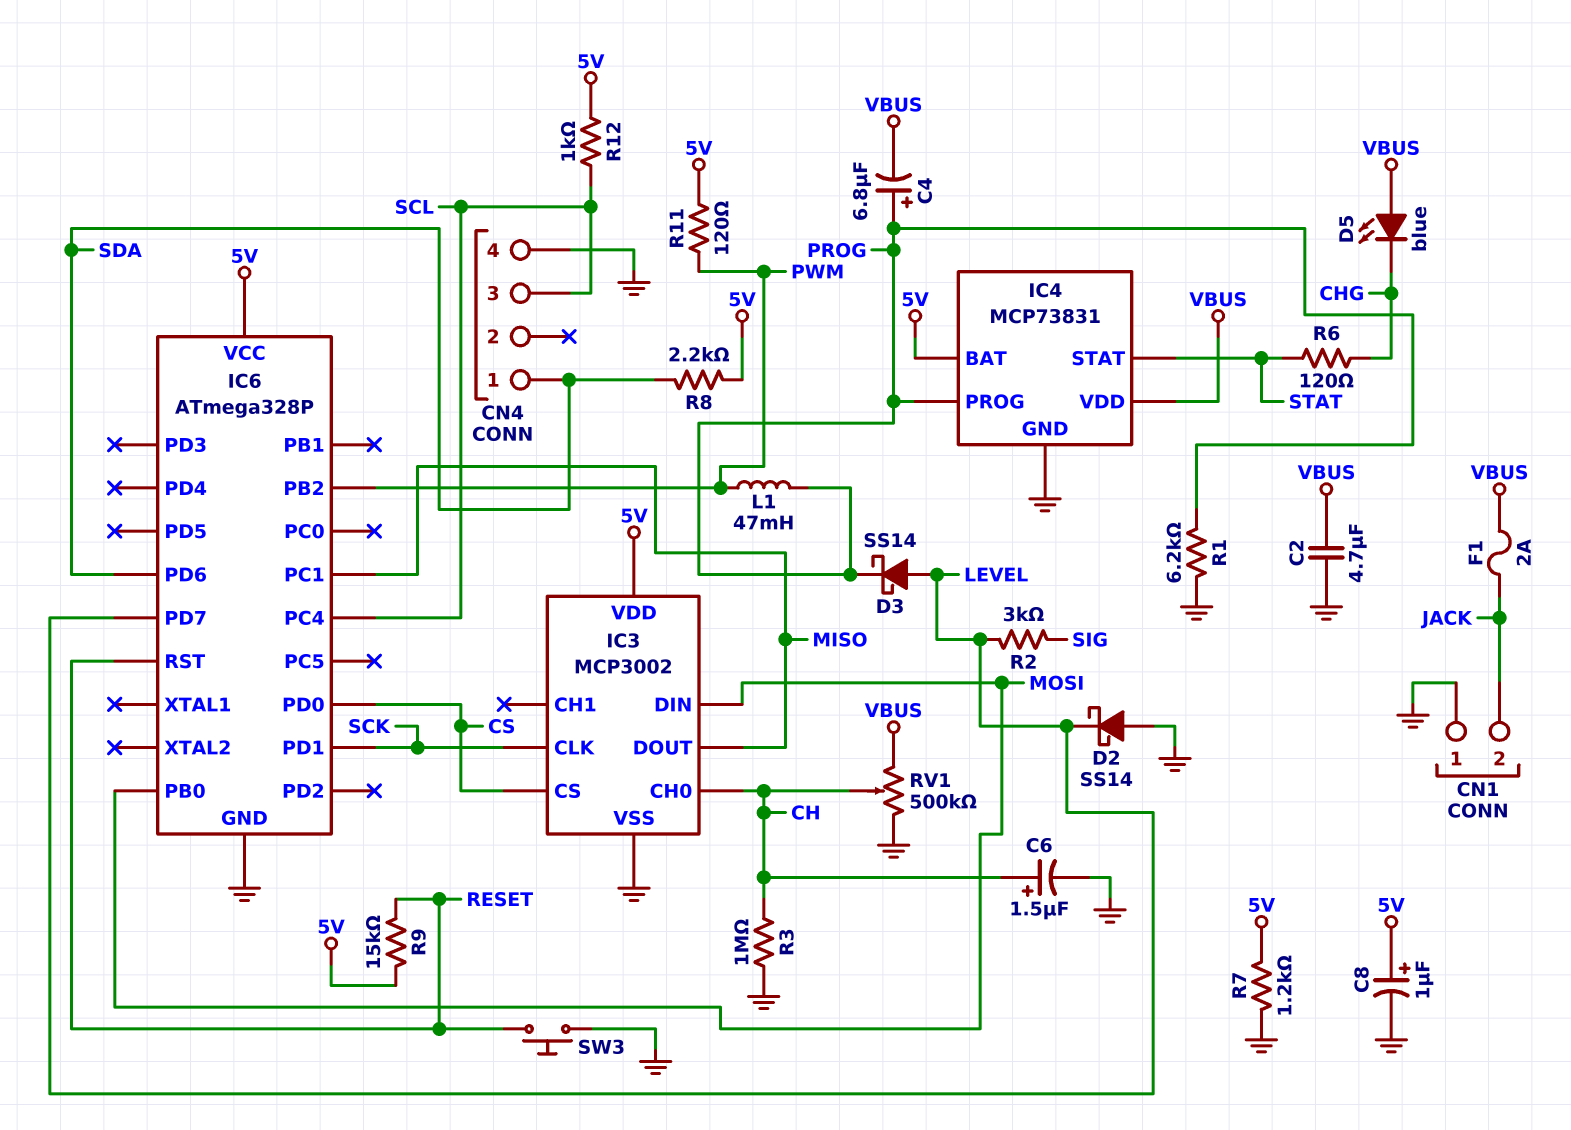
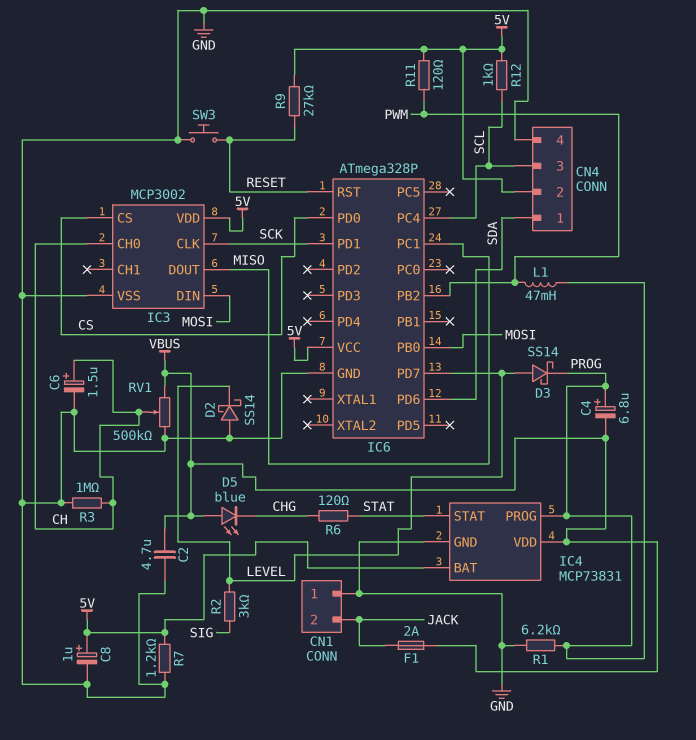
CN4 pin 2: none -> 5V
R8: 2.2k (5V, SDA) -> none
R9: 15k (5V, RESET) -> 27k (5V, RESET)

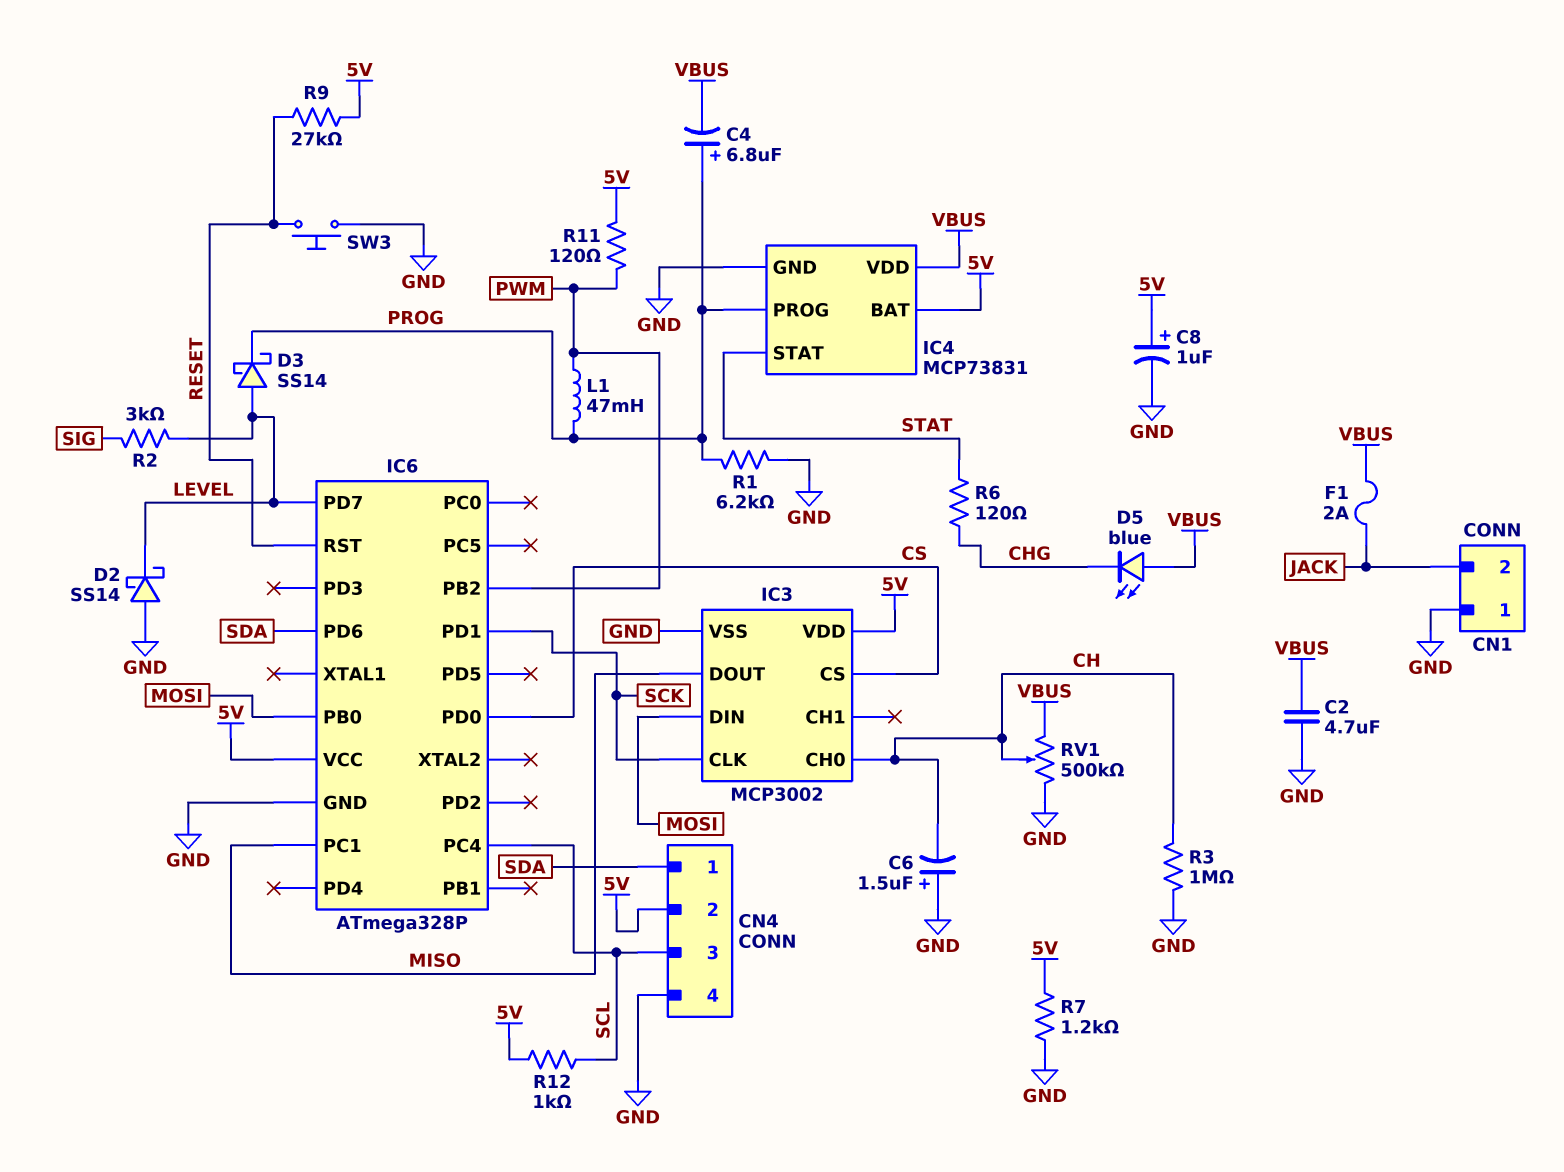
C6: 1.5uF (plus CH, minus GND) -> 1.5uF (plus GND, minus CH)

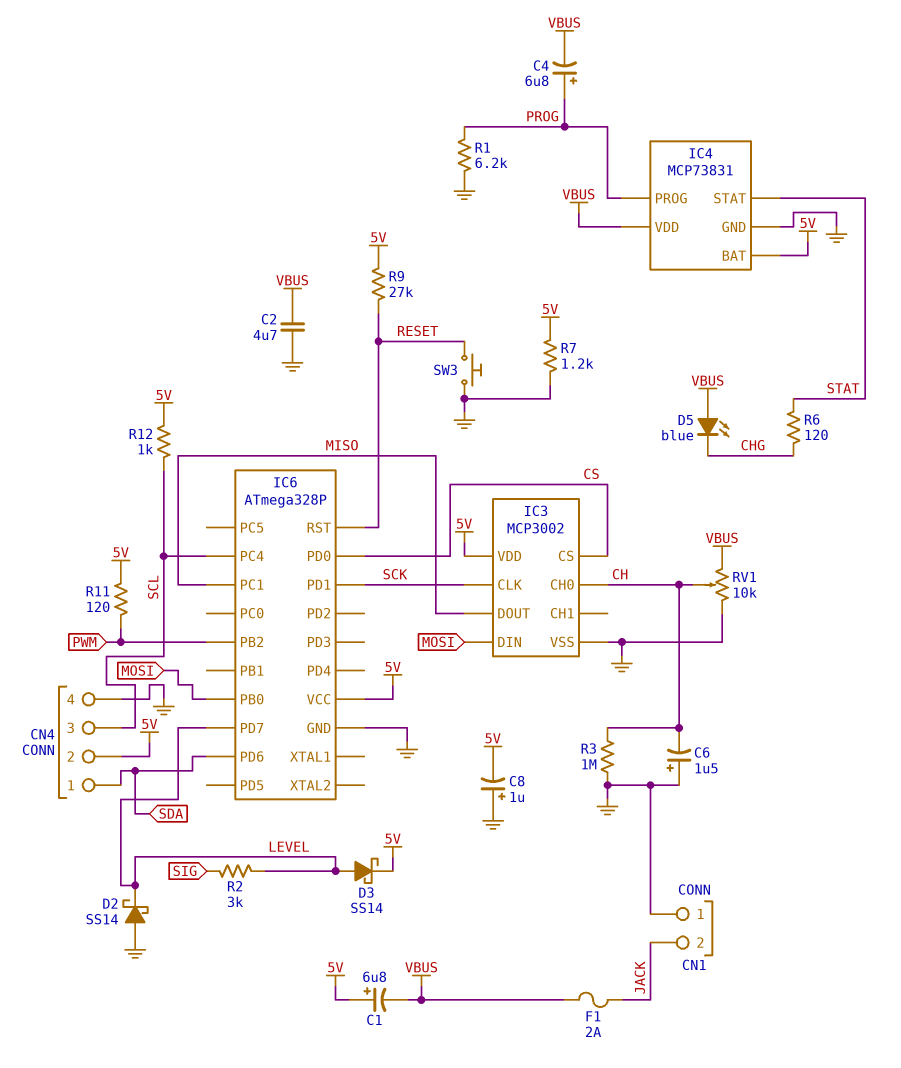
C1: none -> 6.8uF (plus 5V, minus VBUS)
C8: 1uF (plus 5V, minus GND) -> 1uF (plus GND, minus 5V)
D3: schottky SS14 (A LEVEL, K PROG) -> schottky SS14 (A LEVEL, K 5V)
L1: 47mH (PROG, PWM) -> none
RV1: 500k (GND, VBUS, wiper CH) -> 10k (GND, VBUS, wiper CH)

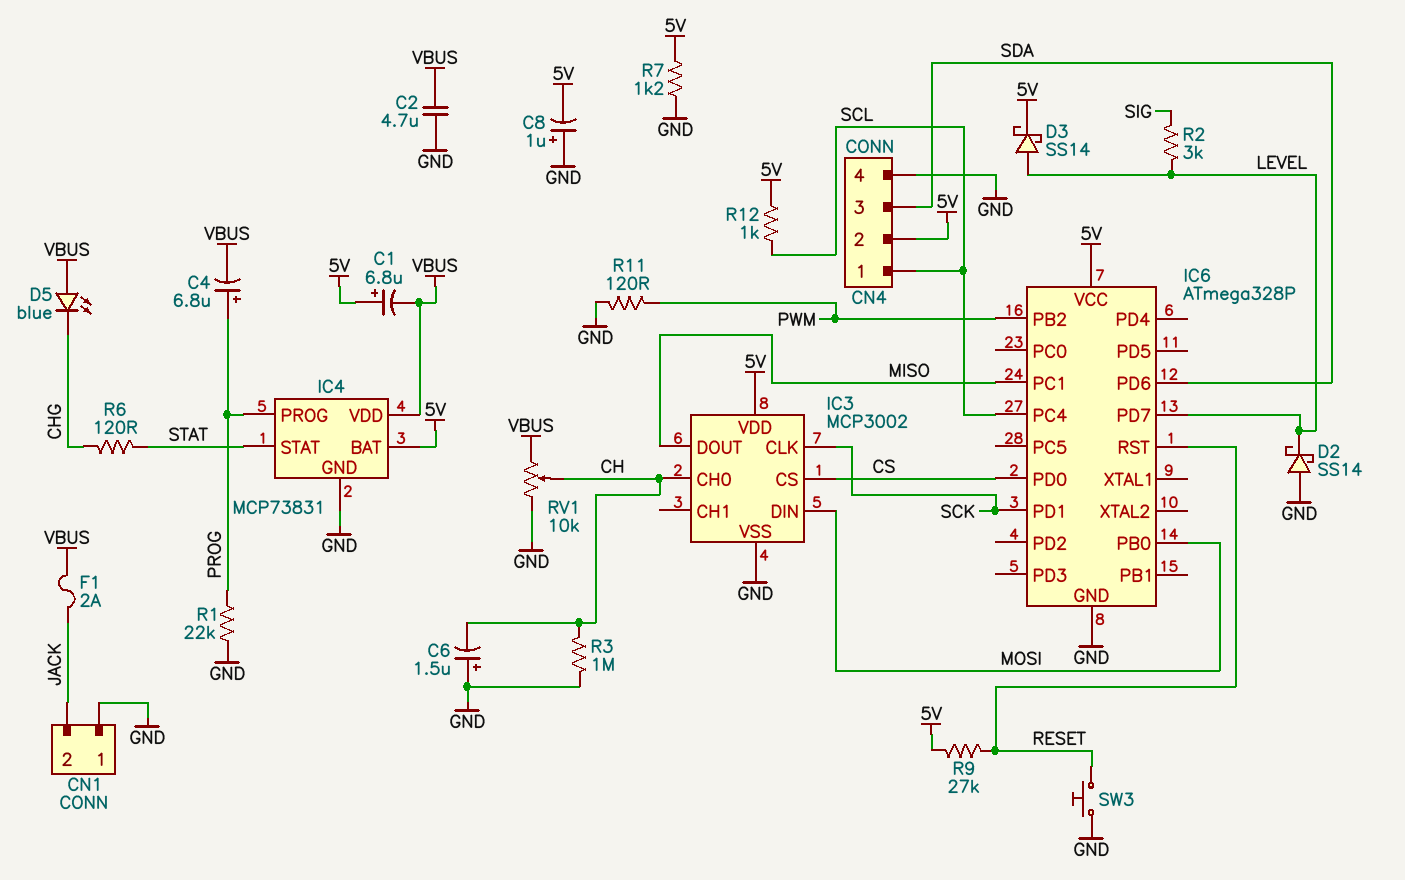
CN4 pin 1: SDA -> SCL
CN4 pin 3: SCL -> SDA
R1: 6.2k (GND, PROG) -> 22k (GND, PROG)
R11: 120 (5V, PWM) -> 120 (GND, PWM)

